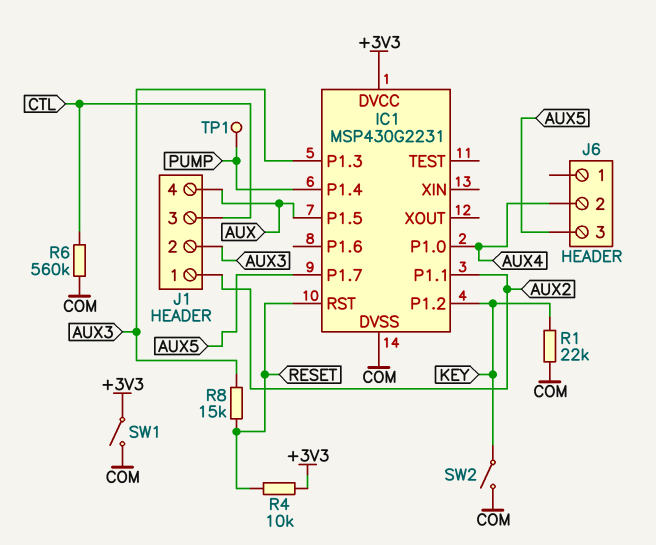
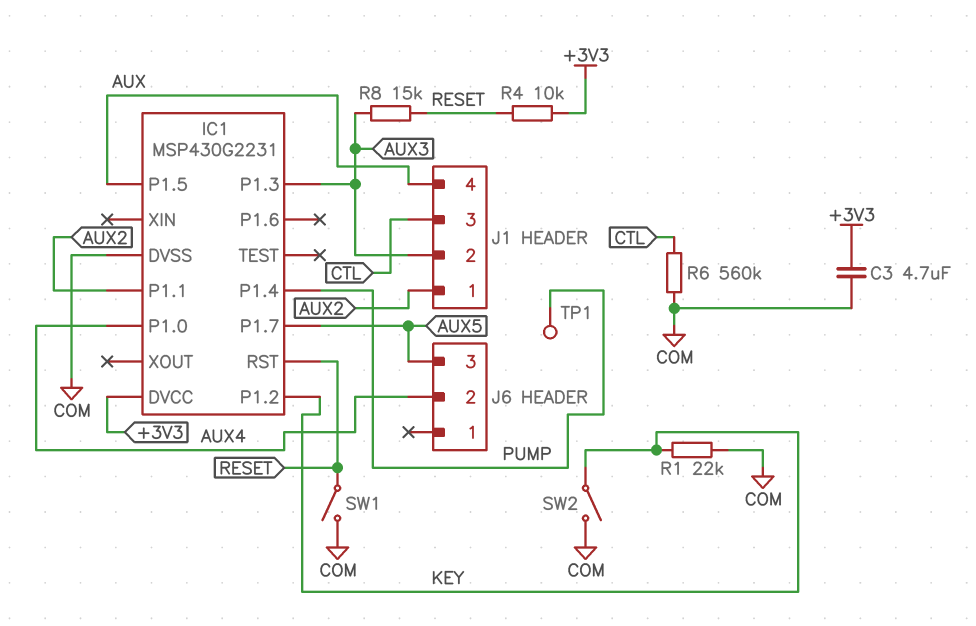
C3: none -> 4.7uF (+3V3, COM)
SW1: switch (+3V3, COM) -> switch (COM, RESET)

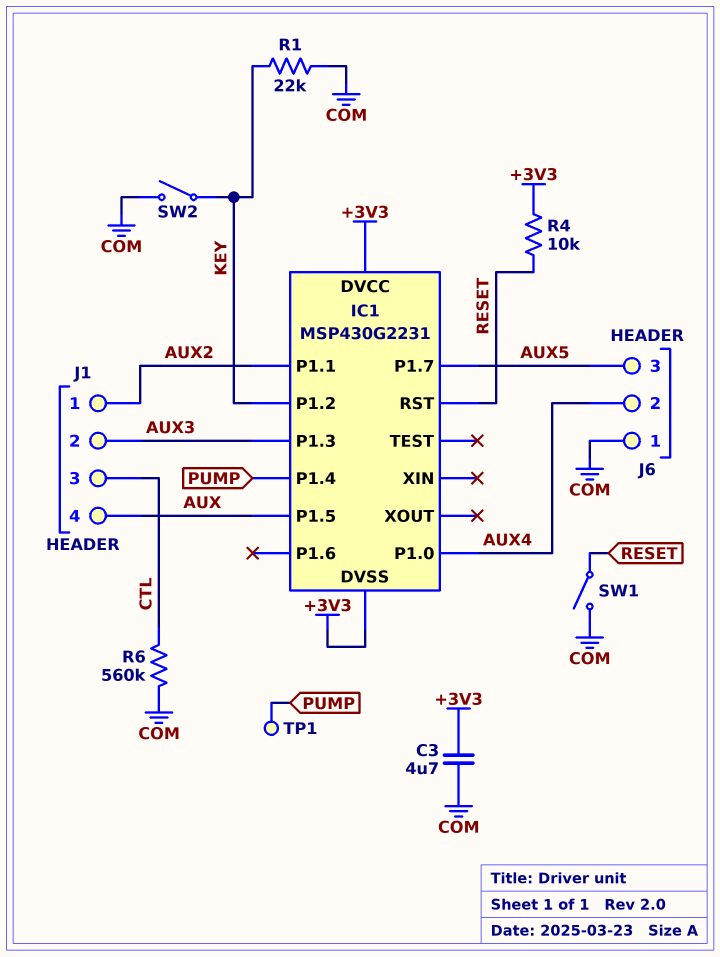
IC1 pin DVSS: COM -> +3V3
J6 pin 1: none -> COM
R8: 15k (AUX3, RESET) -> none

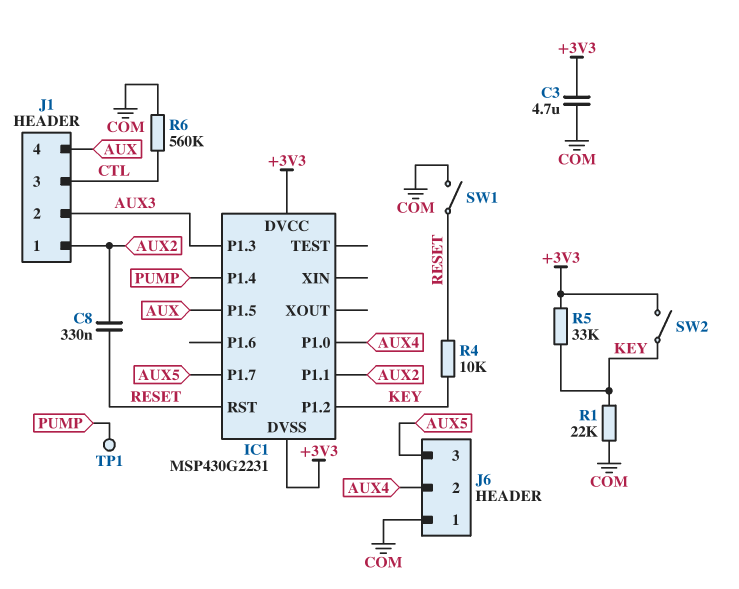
C8: none -> 330nF (AUX2, RESET)
R4: 10k (+3V3, RESET) -> 10k (KEY, RESET)
R5: none -> 33k (+3V3, KEY)
SW2: switch (COM, KEY) -> switch (+3V3, KEY)

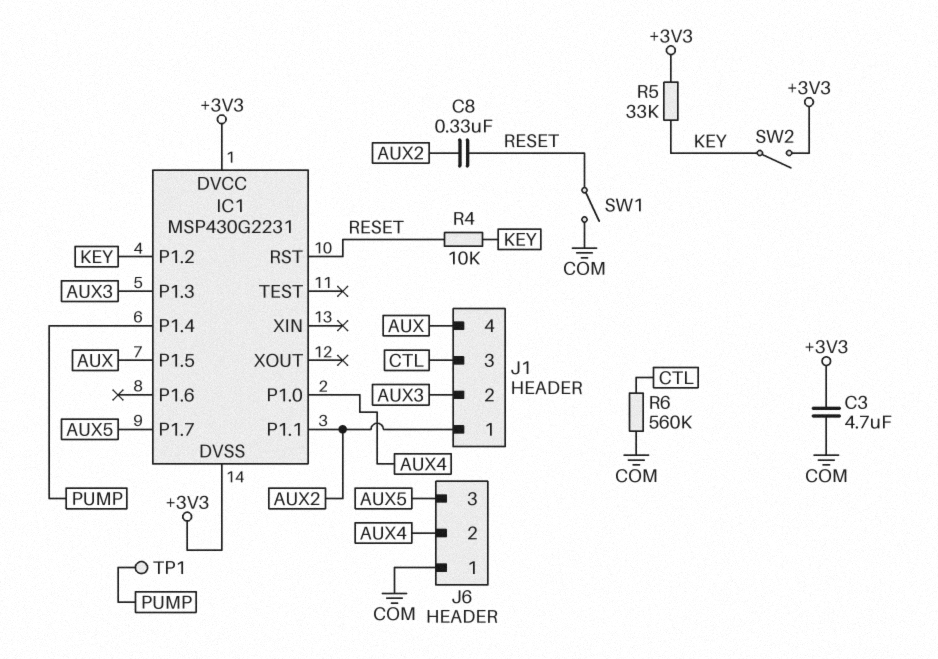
R1: 22k (COM, KEY) -> none

